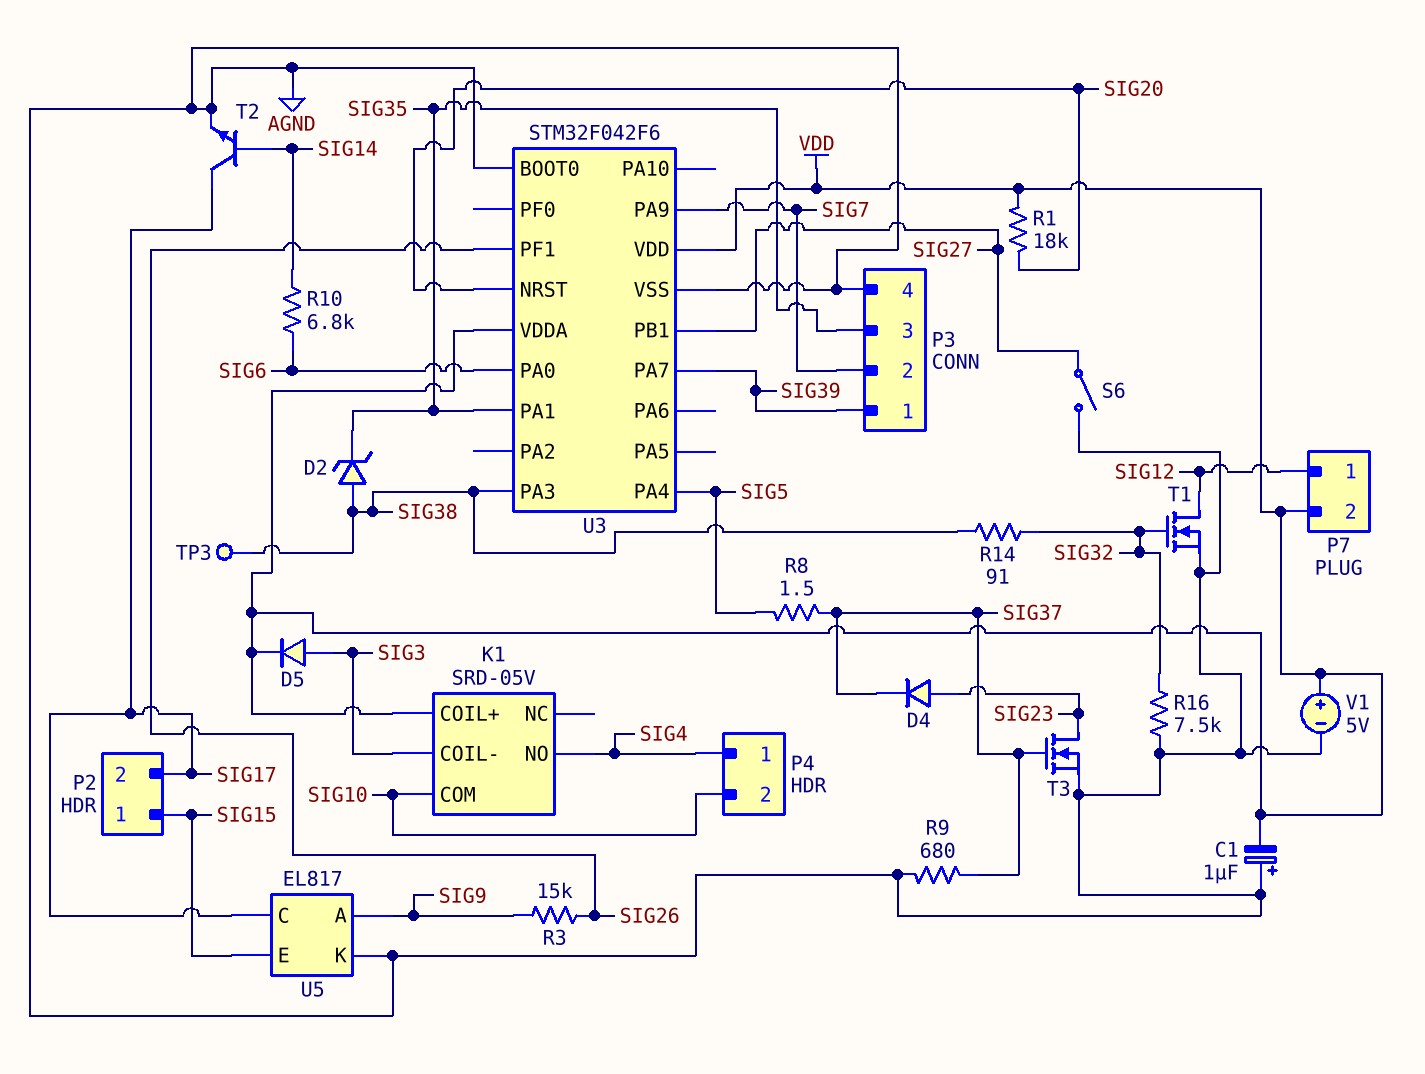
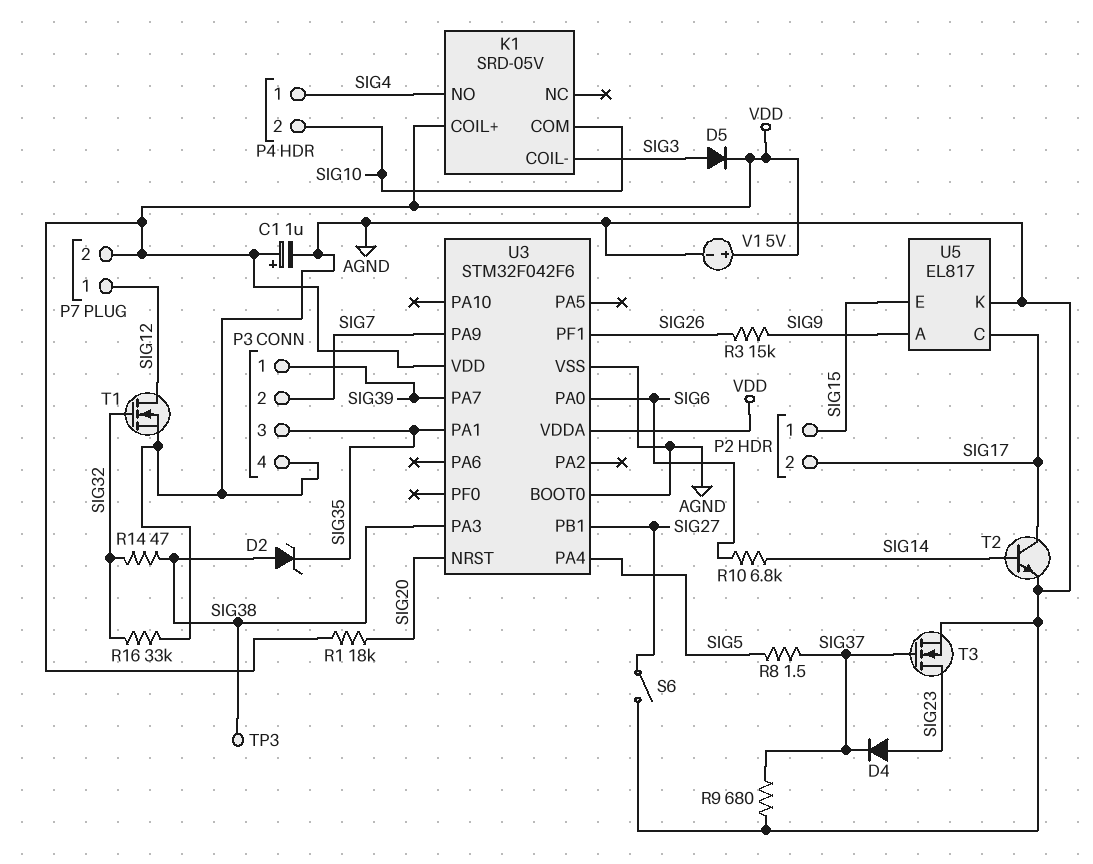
C1: 1uF (plus AGND, minus VDD) -> 1uF (plus VDD, minus AGND)
R14: 91 (SIG32, SIG38) -> 47 (SIG32, SIG38)
R16: 7.5k (AGND, SIG32) -> 33k (AGND, SIG32)

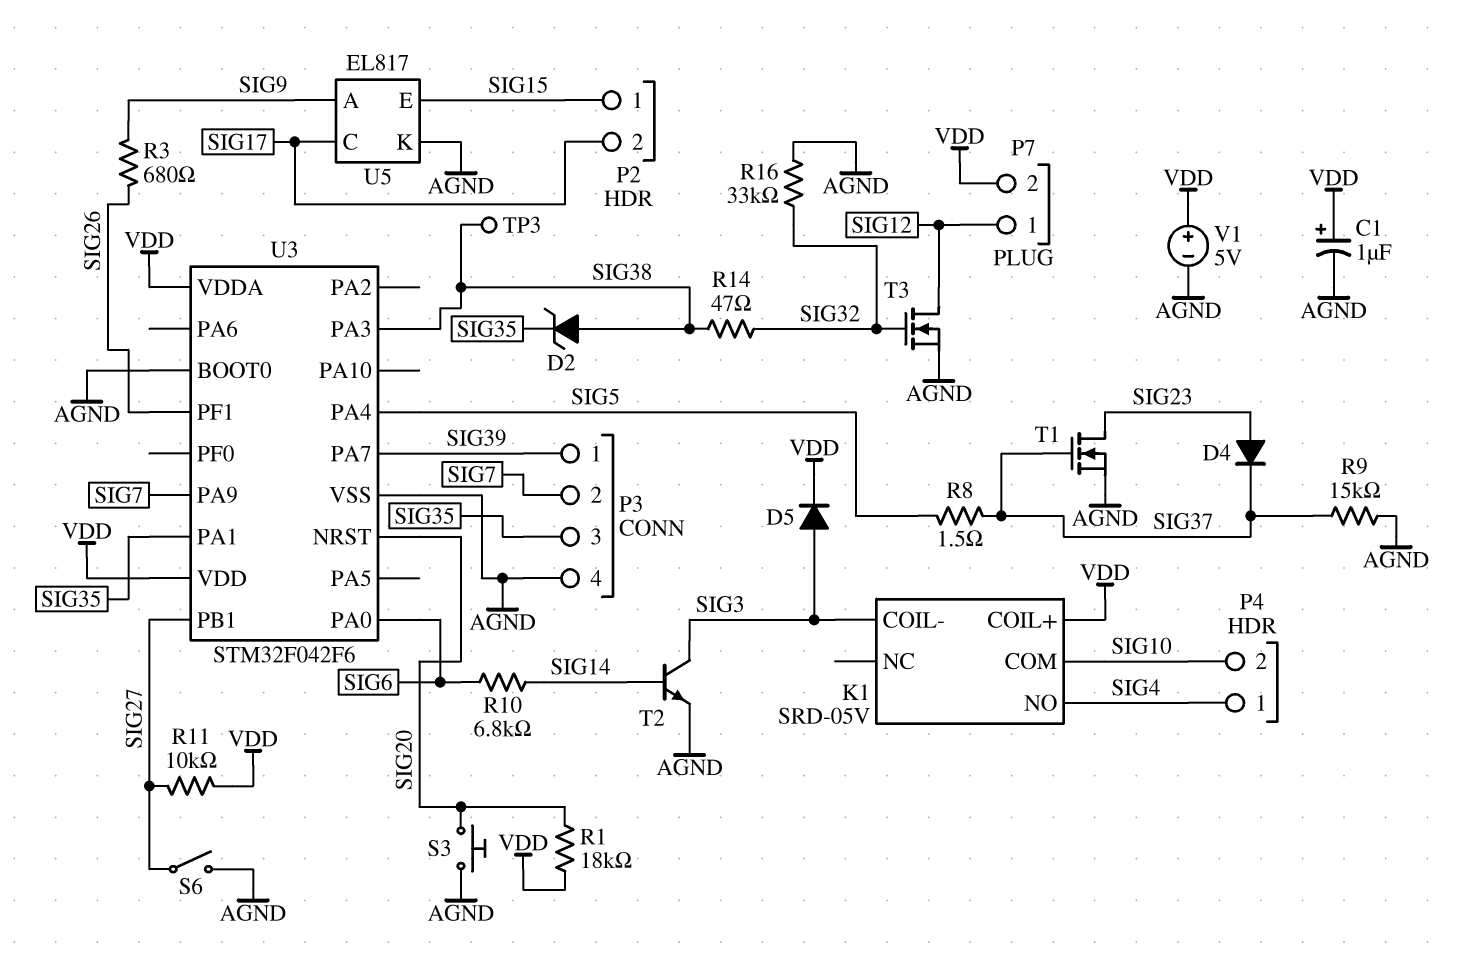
R3: 15k (SIG9, SIG26) -> 680 (SIG9, SIG26)
R9: 680 (AGND, SIG37) -> 15k (AGND, SIG37)
R11: none -> 10k (SIG27, VDD)
S3: none -> button (AGND, SIG20)
T1: NMOS (G SIG32, D SIG12, S AGND) -> NMOS (G SIG37, D SIG23, S AGND)
T2: NPN (B SIG14, C SIG17, E AGND) -> NPN (B SIG14, C SIG3, E AGND)
T3: NMOS (G SIG37, D SIG23, S AGND) -> NMOS (G SIG32, D SIG12, S AGND)

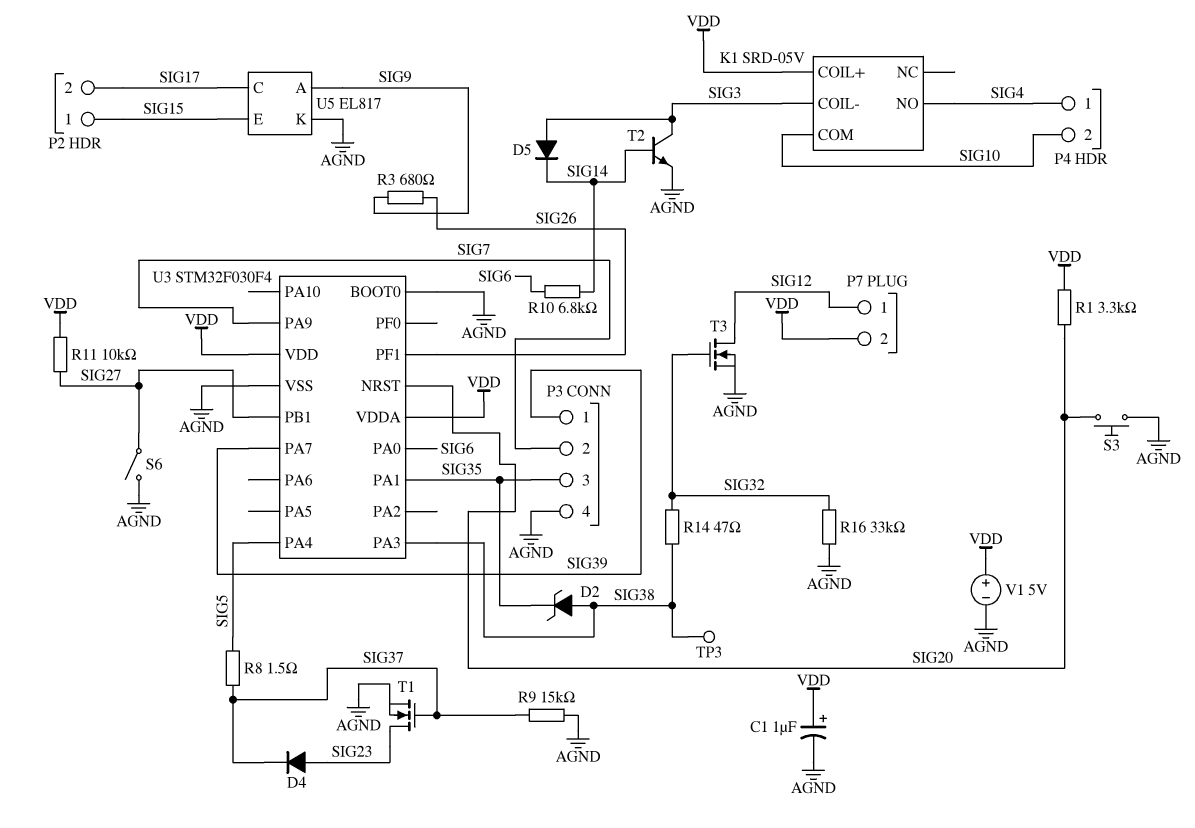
D5: diode (A SIG3, K VDD) -> diode (A SIG3, K SIG14)
R1: 18k (SIG20, VDD) -> 3.3k (SIG20, VDD)
U3: STM32F042F6 -> STM32F030F4

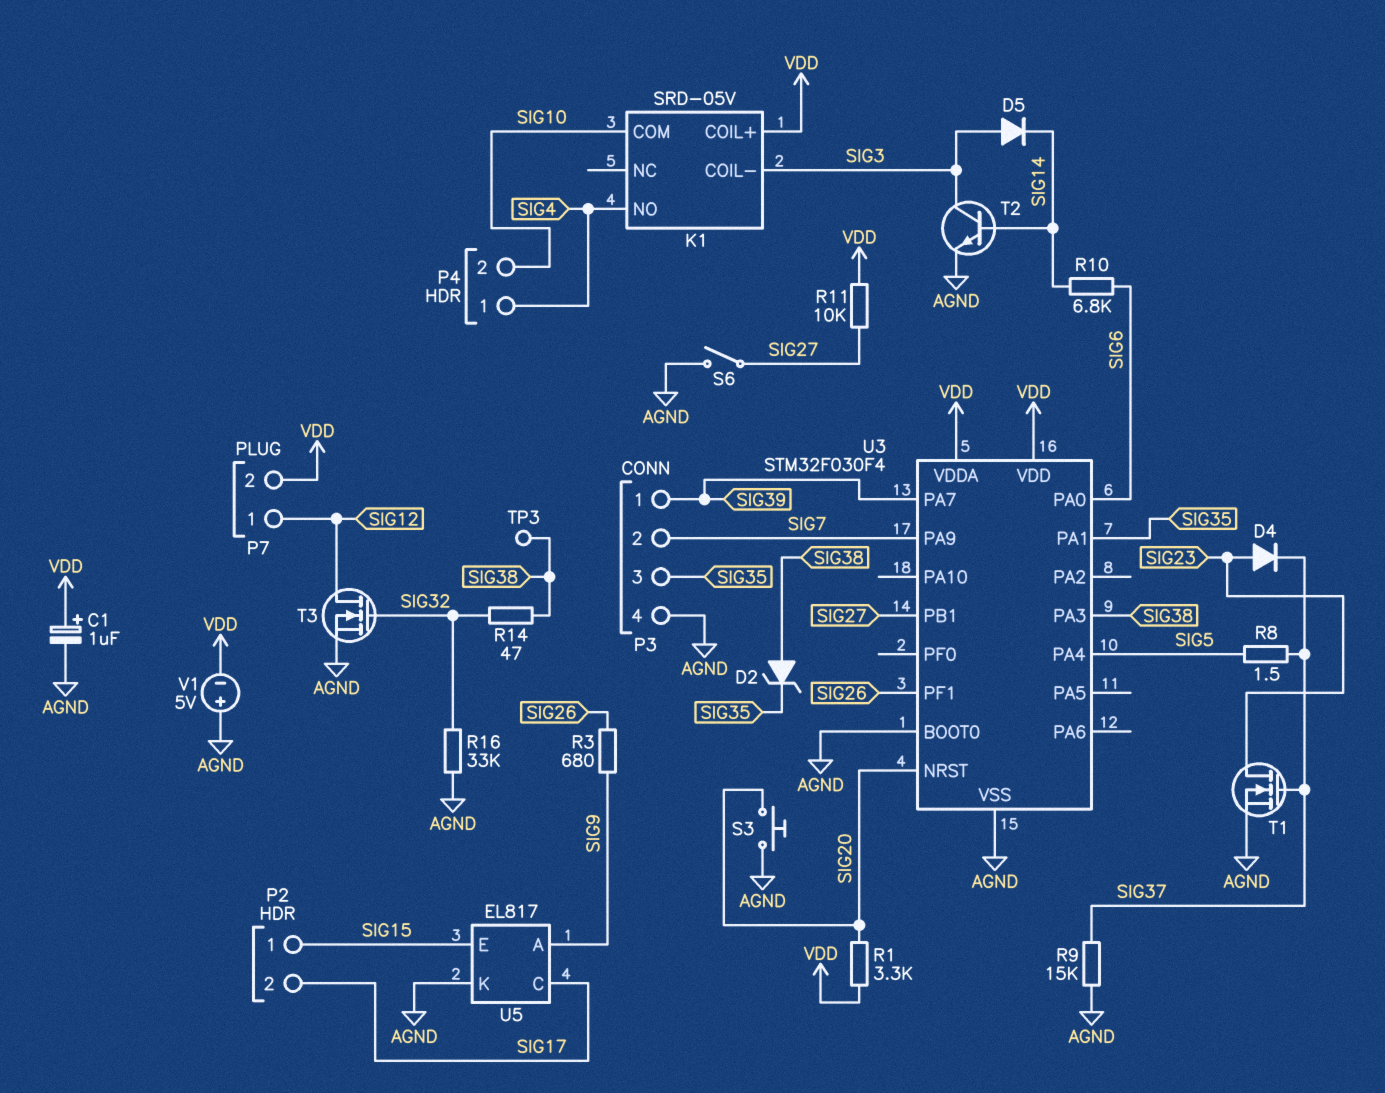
V1: 5V (plus VDD, minus AGND) -> 5V (plus AGND, minus VDD)

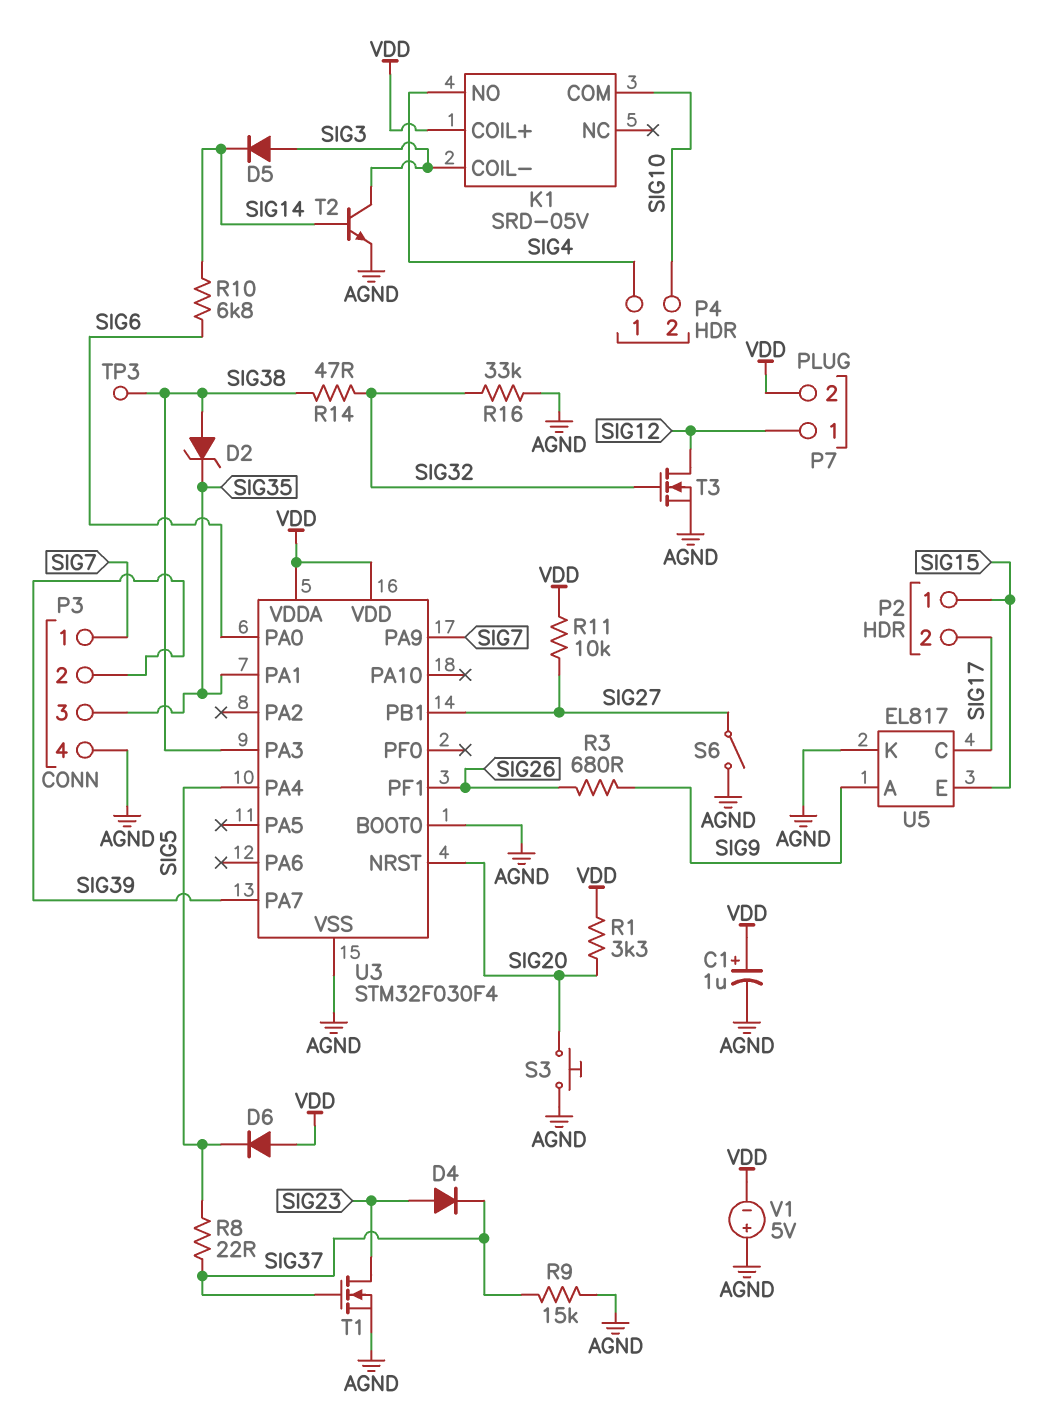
D6: none -> diode (A VDD, K SIG5)
P3 pin 1: SIG39 -> SIG7
P3 pin 2: SIG7 -> SIG39
R8: 1.5 (SIG5, SIG37) -> 22 (SIG5, SIG37)

